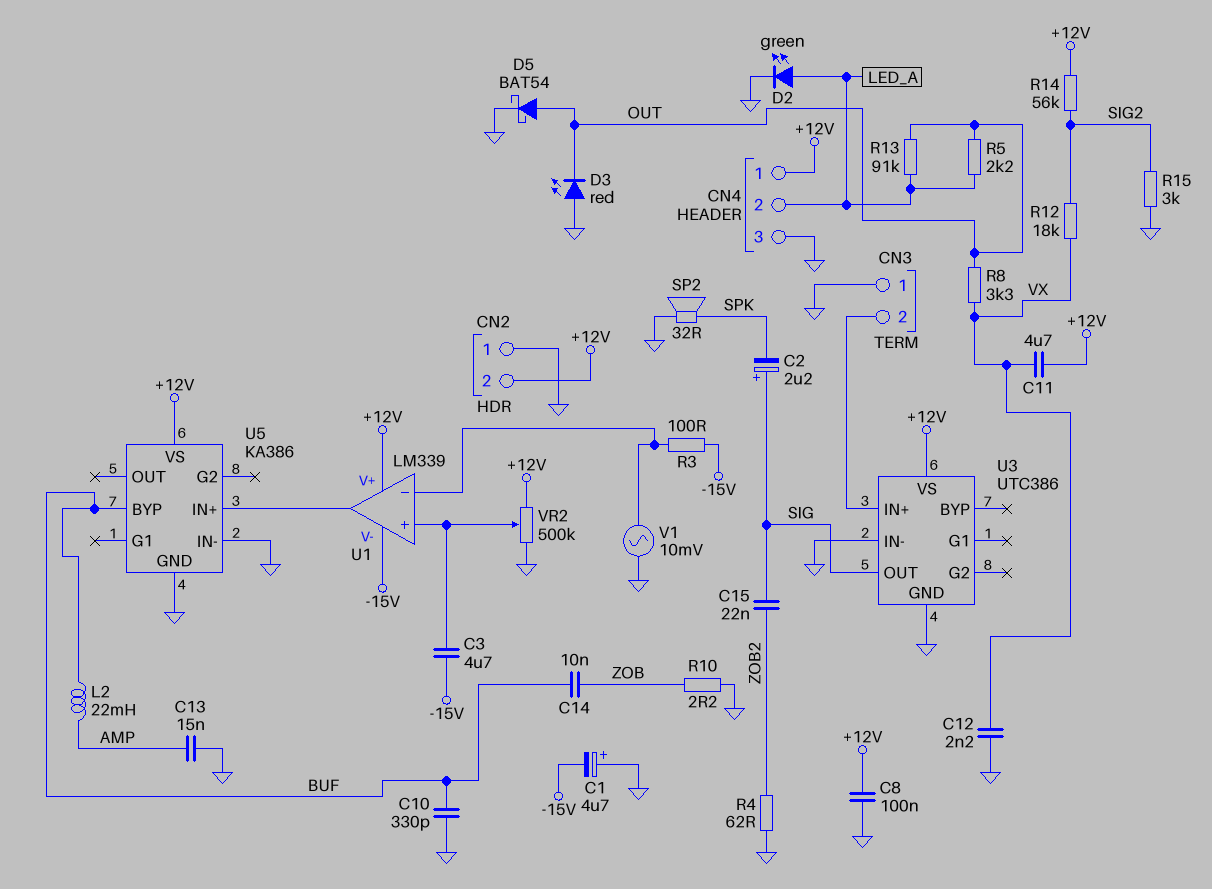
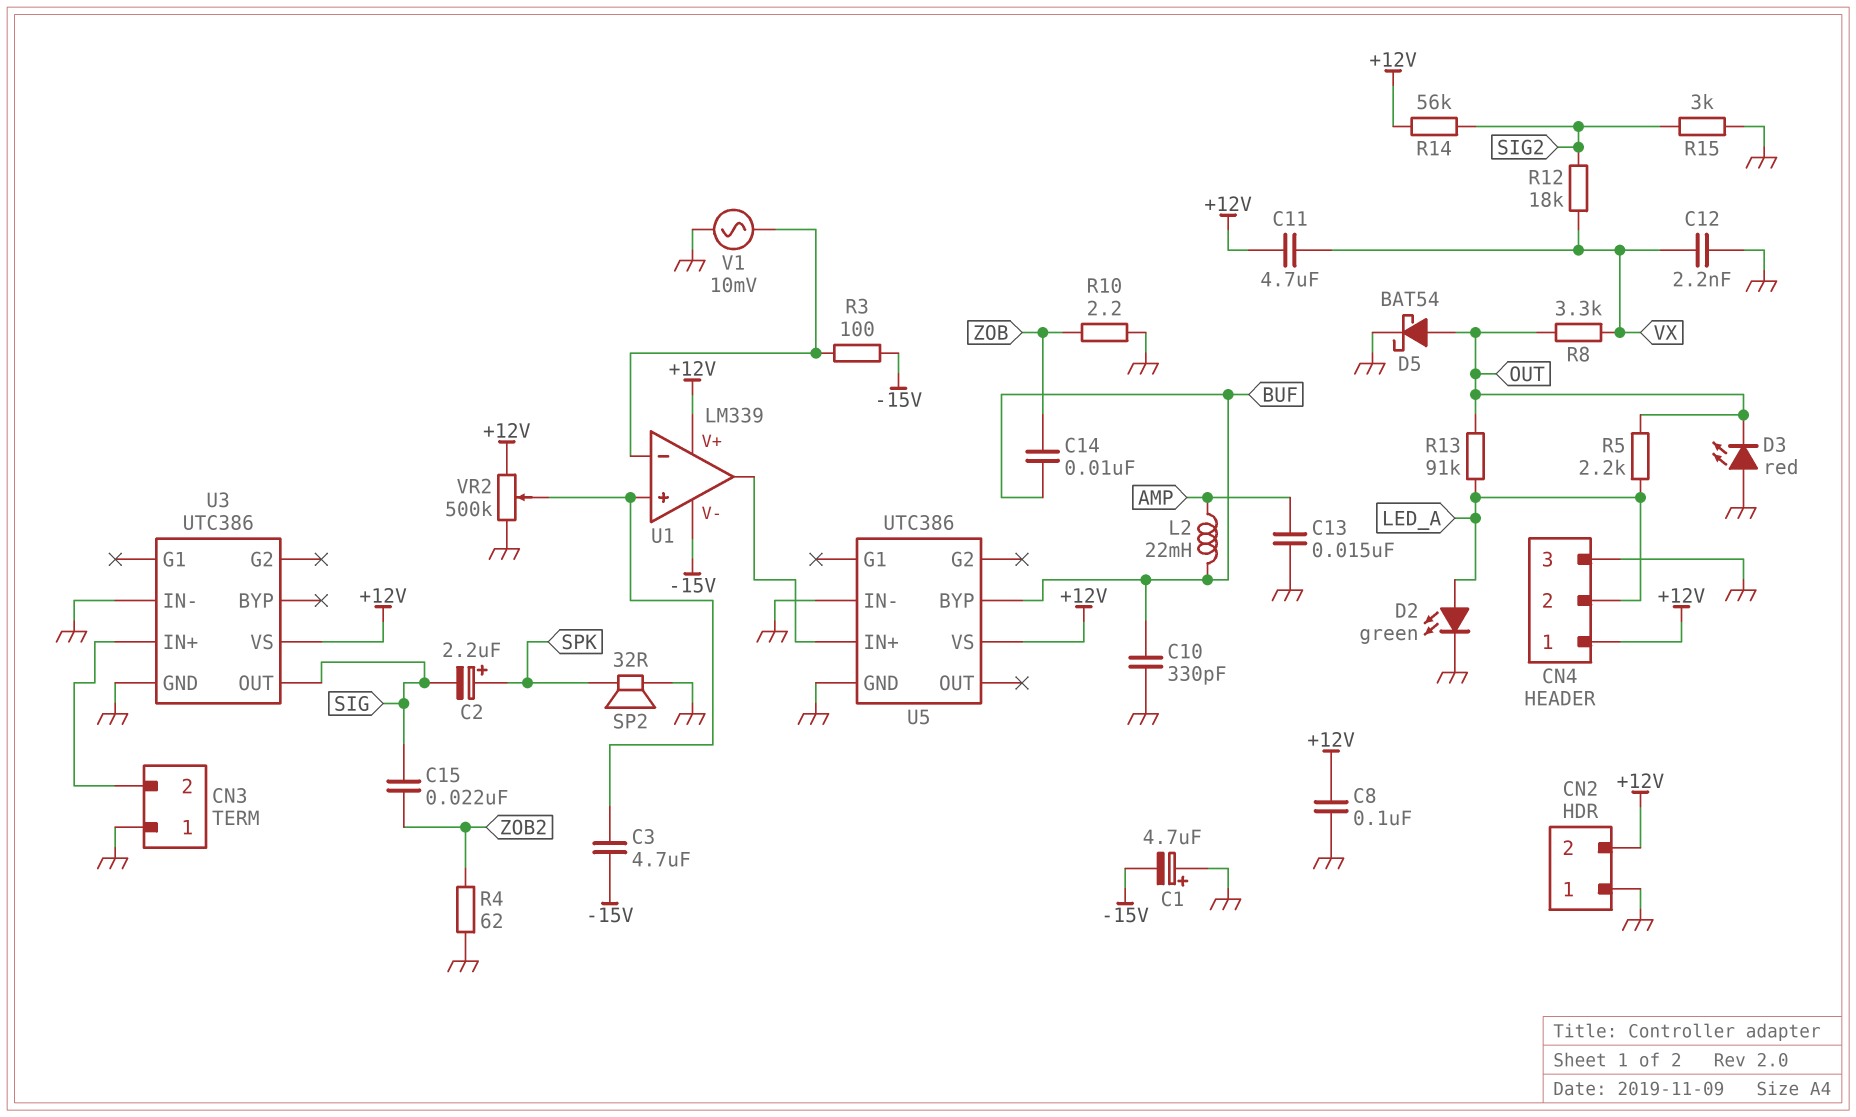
C2: 2.2uF (plus SIG, minus SPK) -> 2.2uF (plus SPK, minus SIG)
U5: KA386 -> UTC386

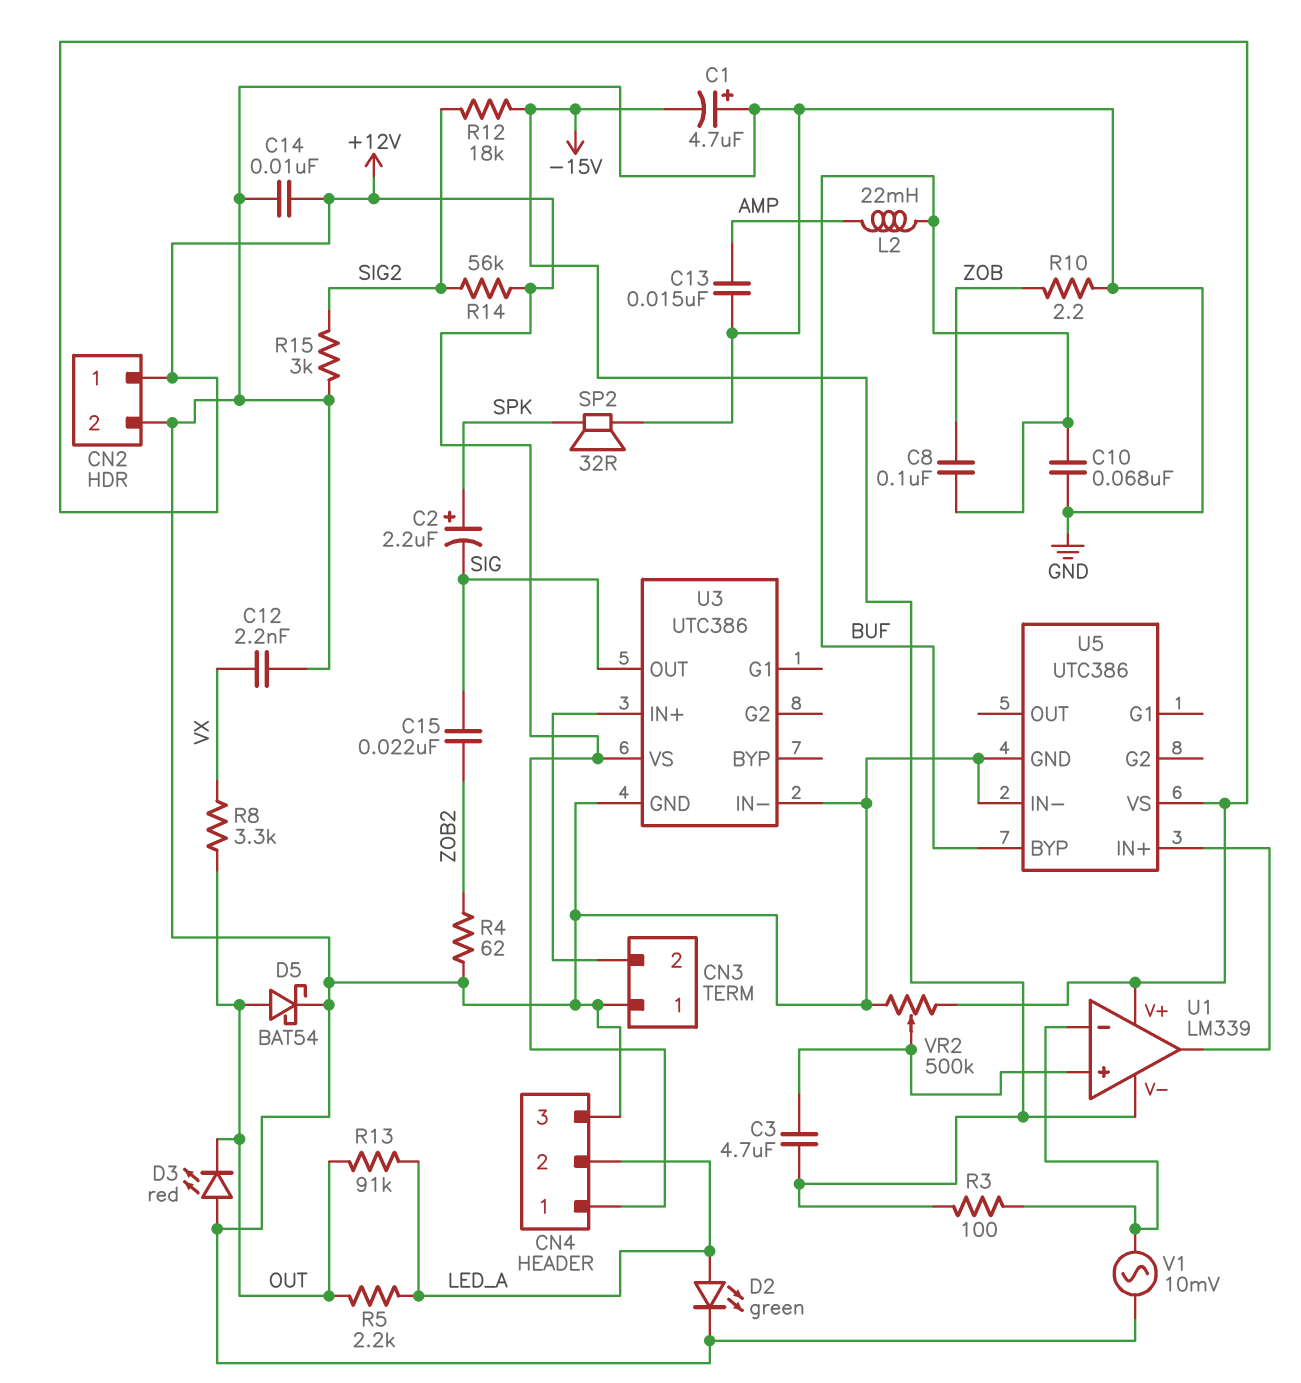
C8: 100nF (+12V, GND) -> 100nF (BUF, ZOB)
C10: 330pF (BUF, GND) -> 68nF (BUF, GND)
C11: 4.7uF (+12V, VX) -> none
C14: 10nF (BUF, ZOB) -> 10nF (+12V, GND)
CN2 pin 1: GND -> +12V
CN2 pin 2: +12V -> GND
R12: 18k (SIG2, VX) -> 18k (-15V, SIG2)

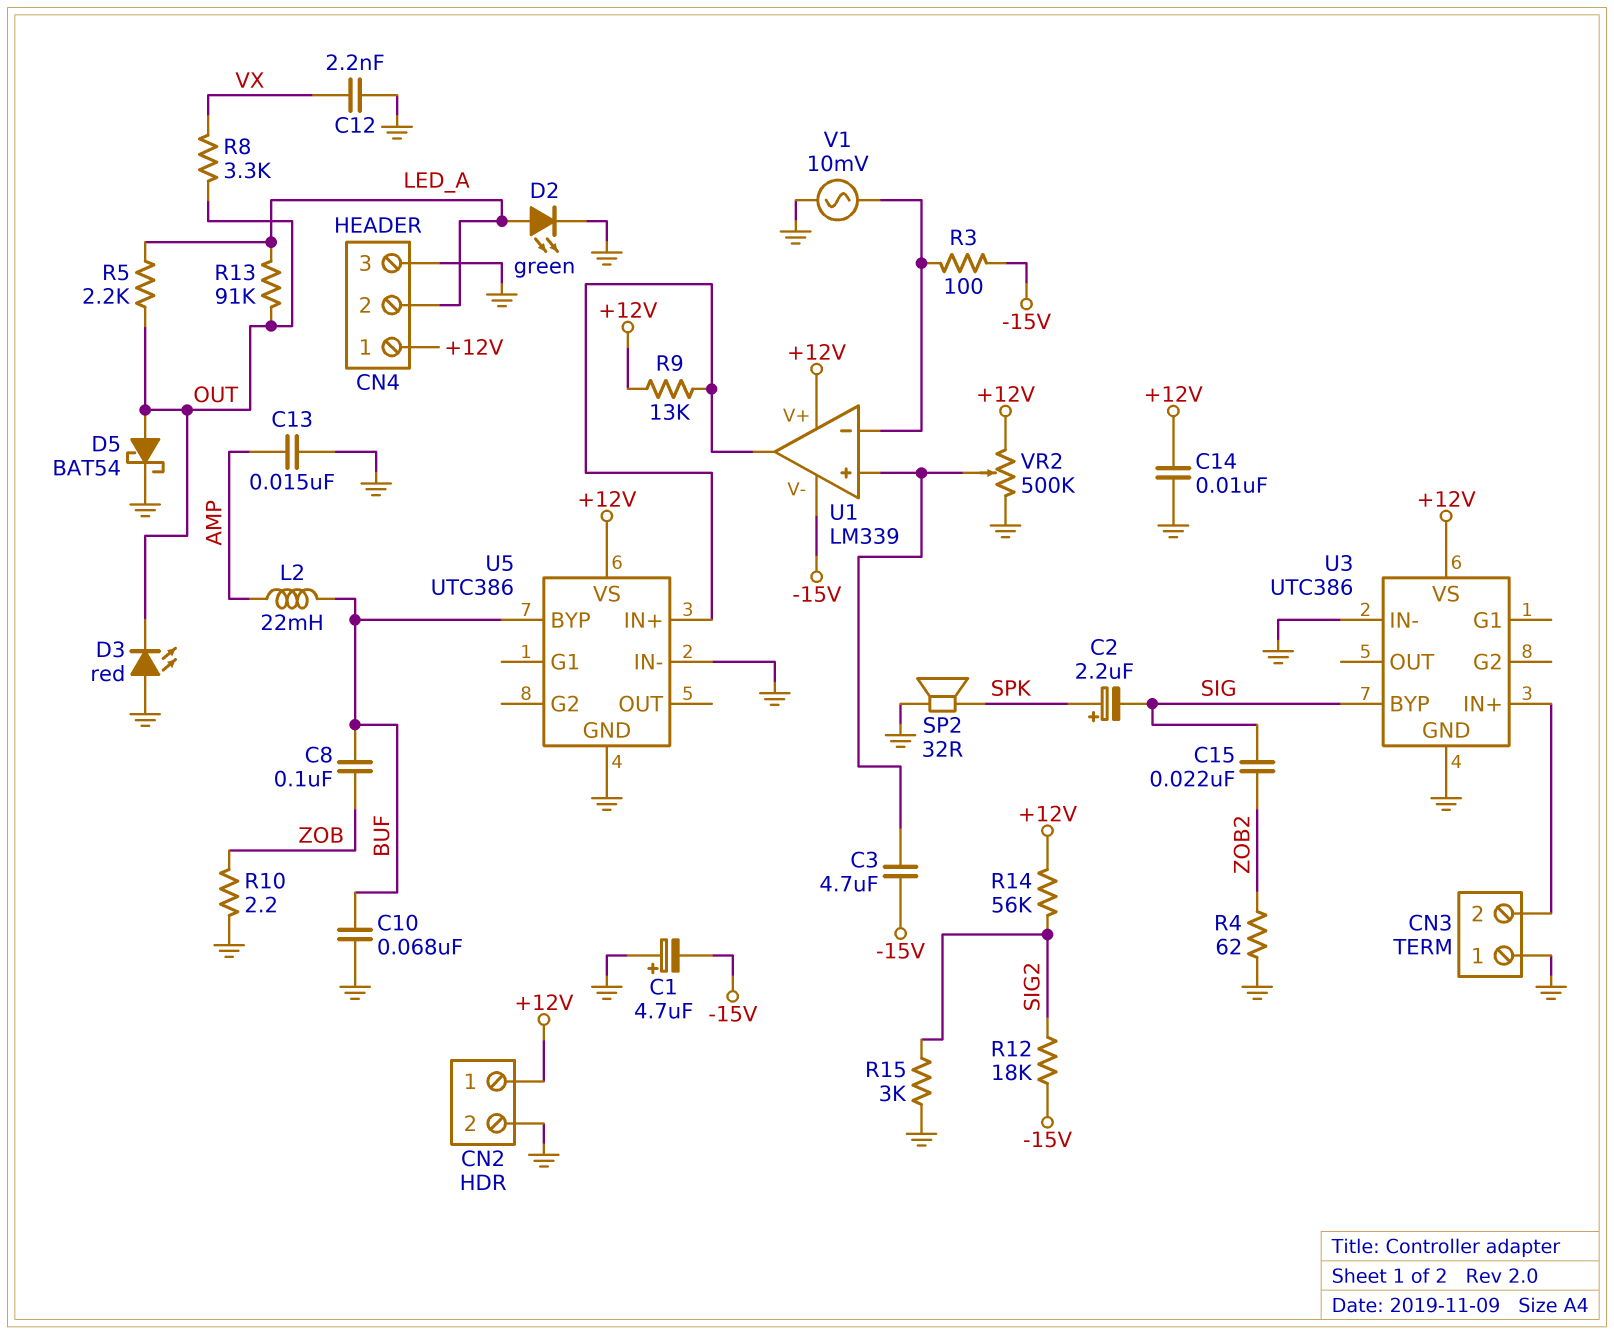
R9: none -> 13k (+12V, U1/out)
U3 pin BYP: none -> SIG
U3 pin OUT: SIG -> none

